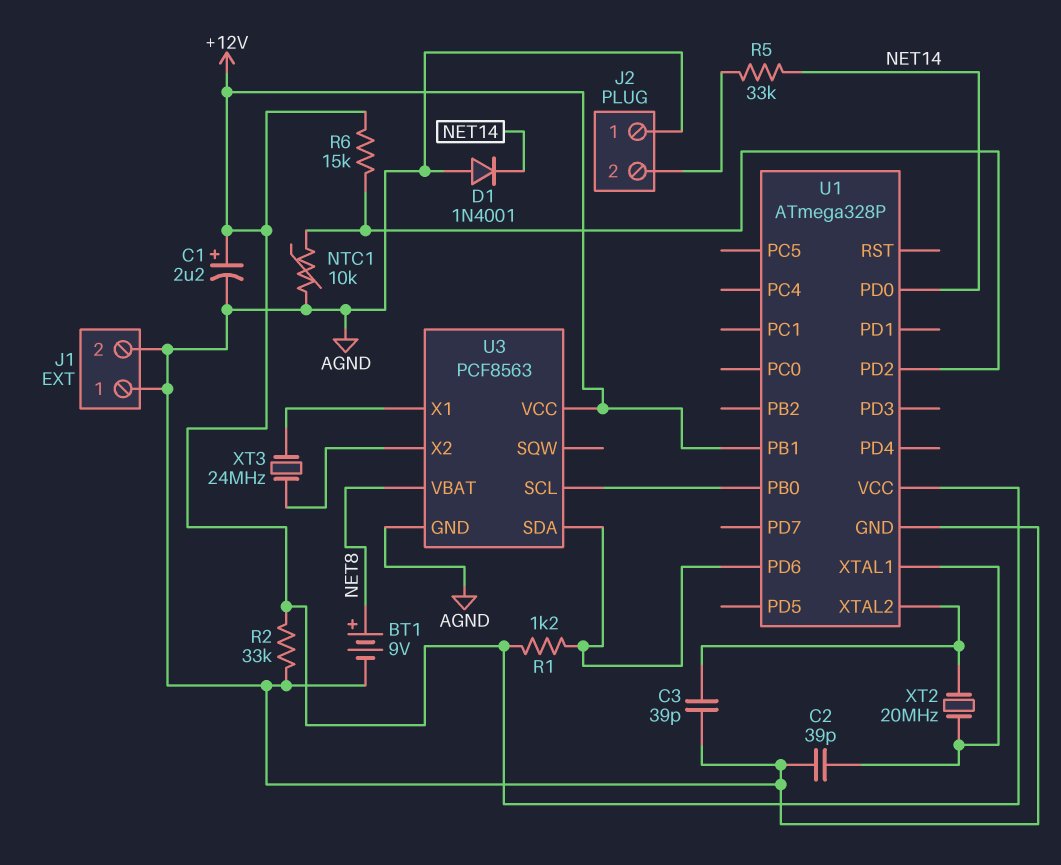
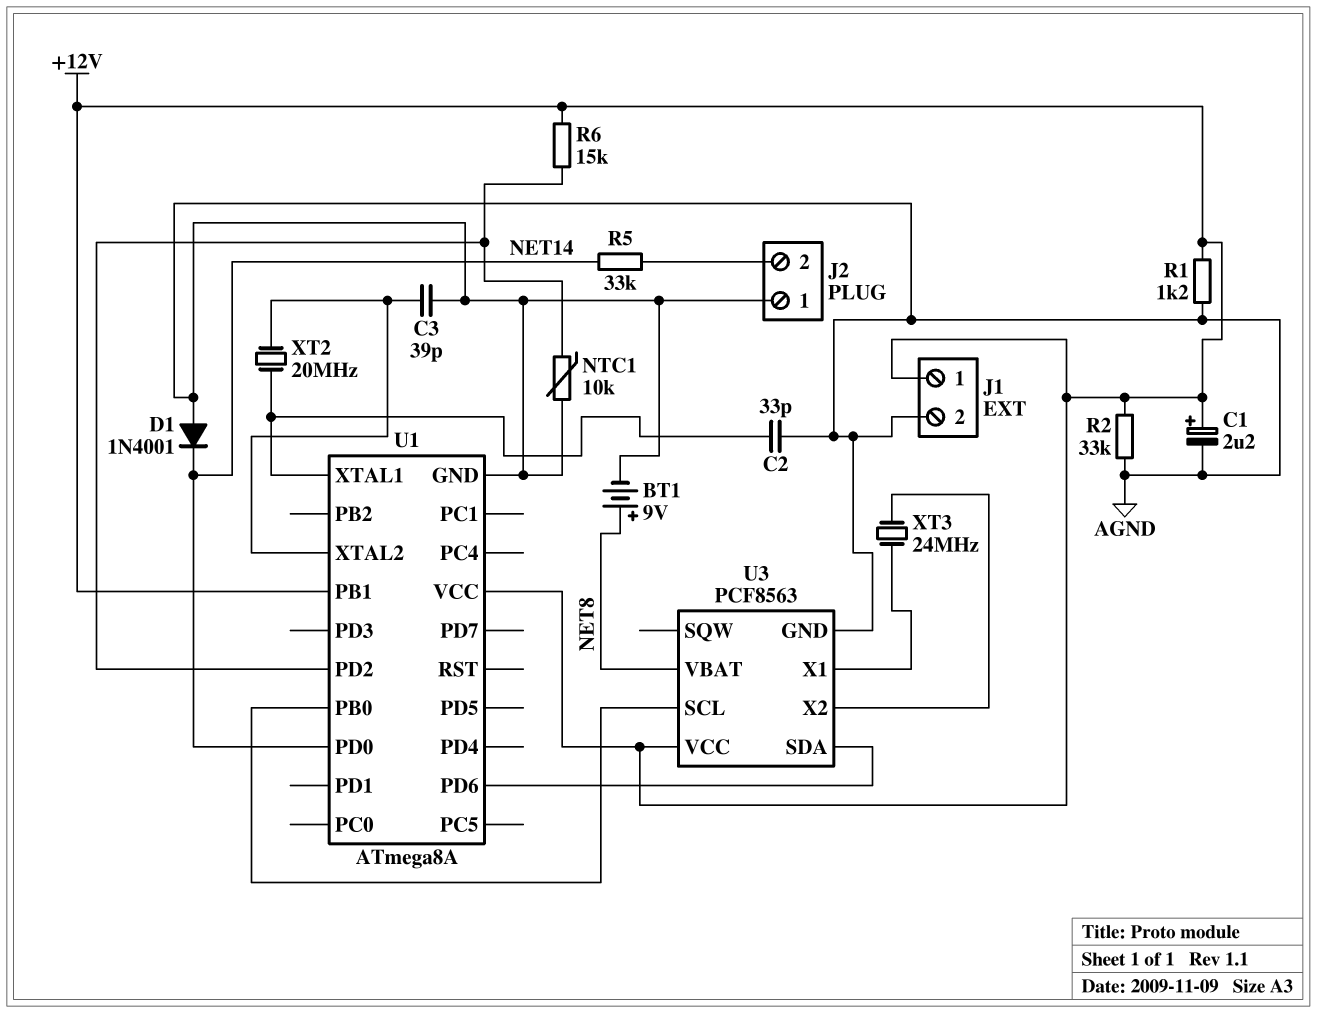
C2: 39pF (AGND, U1/XTAL1) -> 33pF (AGND, U1/XTAL1)
J1 pin 1: AGND -> +12V
R1: 1.2k (+12V, U1/PD6) -> 1.2k (+12V, AGND)
U1: ATmega328P -> ATmega8A

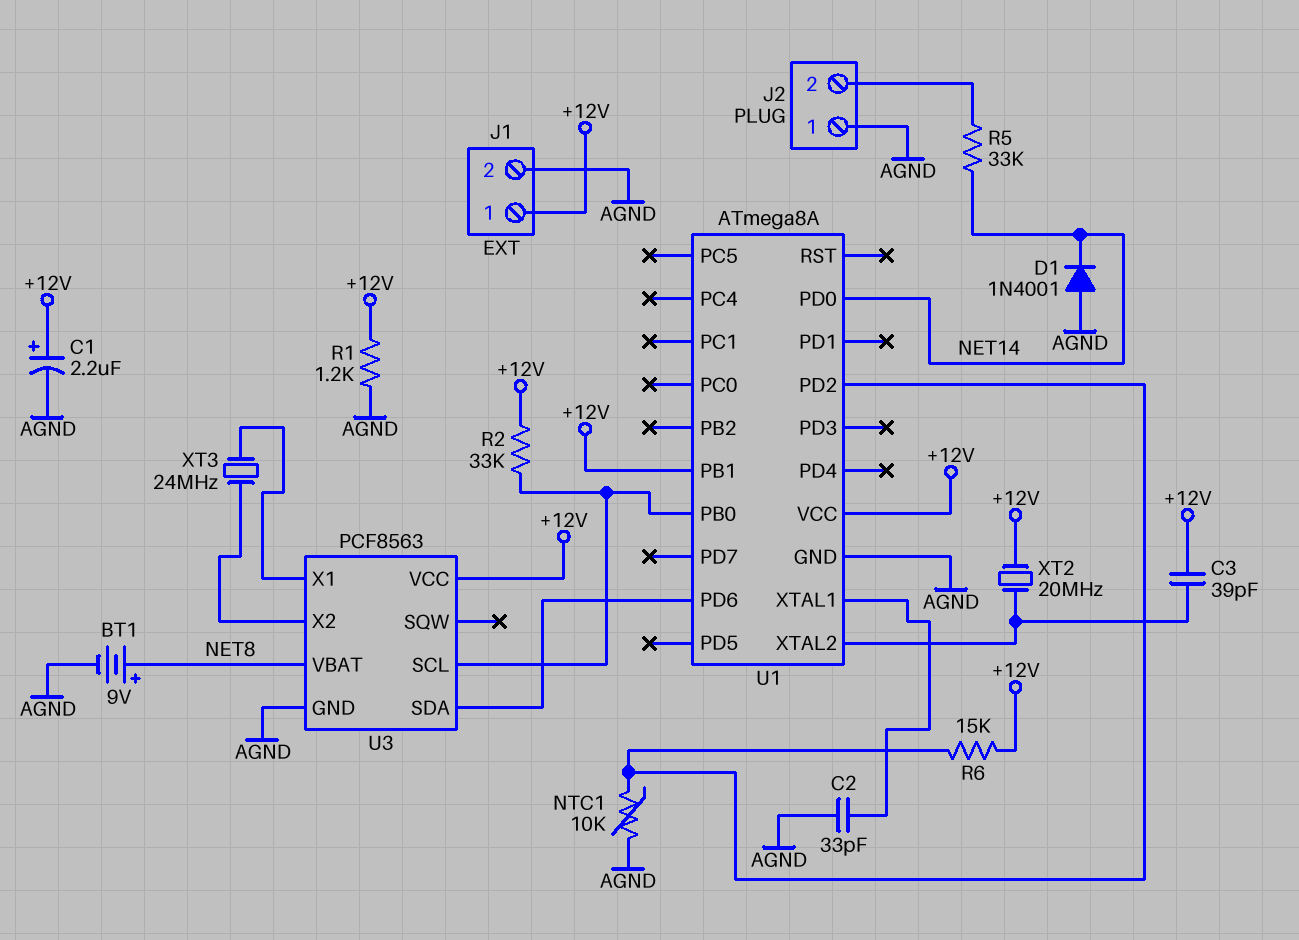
C3: 39pF (AGND, U1/XTAL2) -> 39pF (+12V, U1/XTAL2)
R2: 33k (+12V, AGND) -> 33k (+12V, U1/PB0)
XT2: 20MHz (U1/XTAL1, U1/XTAL2) -> 20MHz (+12V, U1/XTAL2)

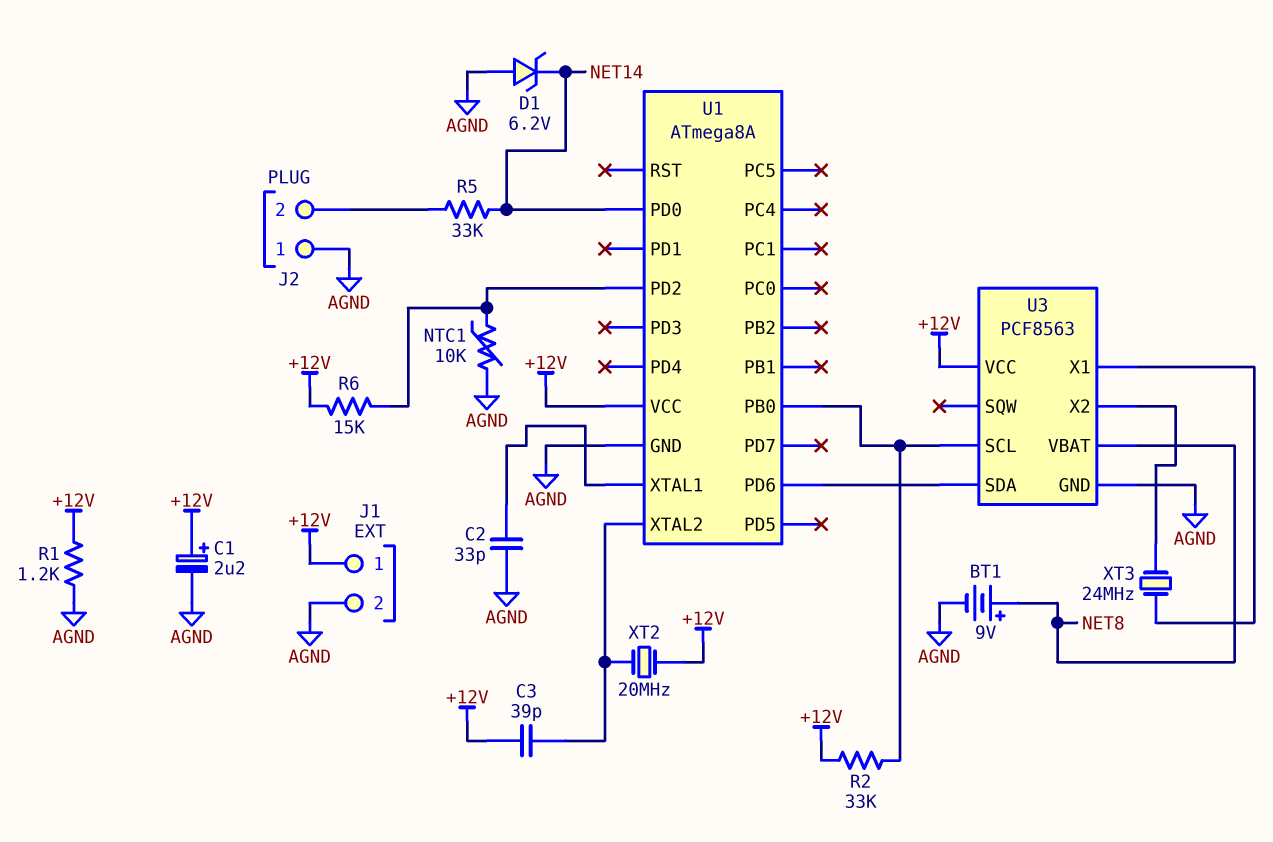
D1: diode 1N4001 (A AGND, K NET14) -> zener 6.2V (A AGND, K NET14)
U1 pin PB1: +12V -> none

